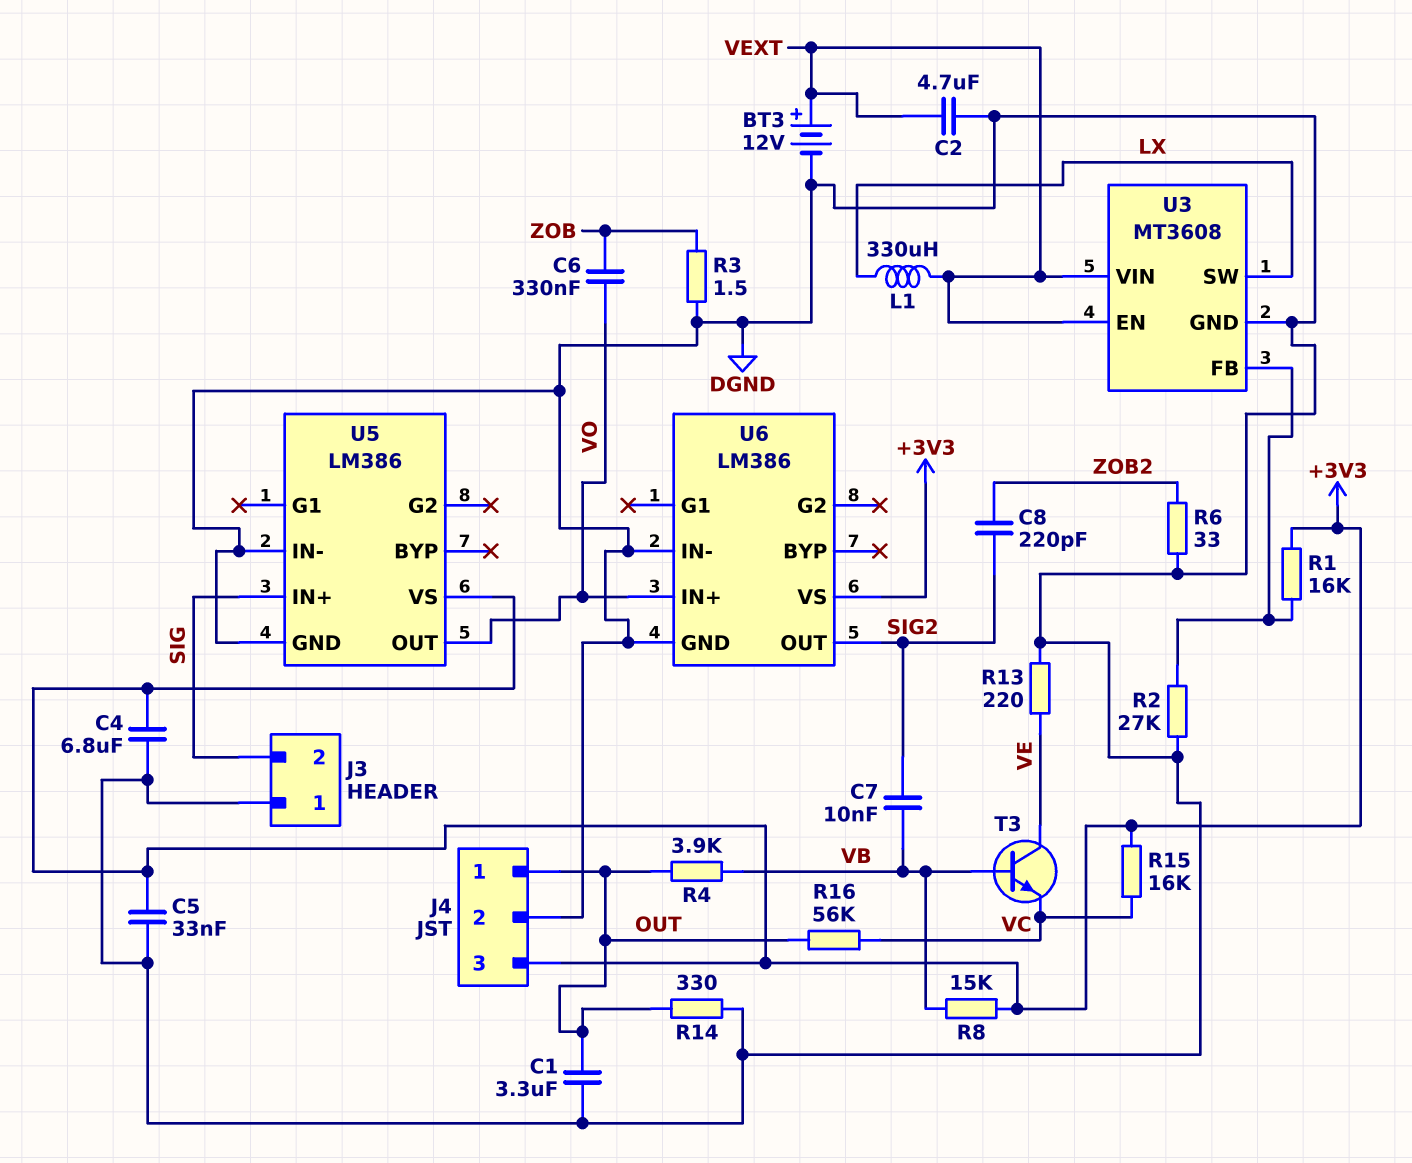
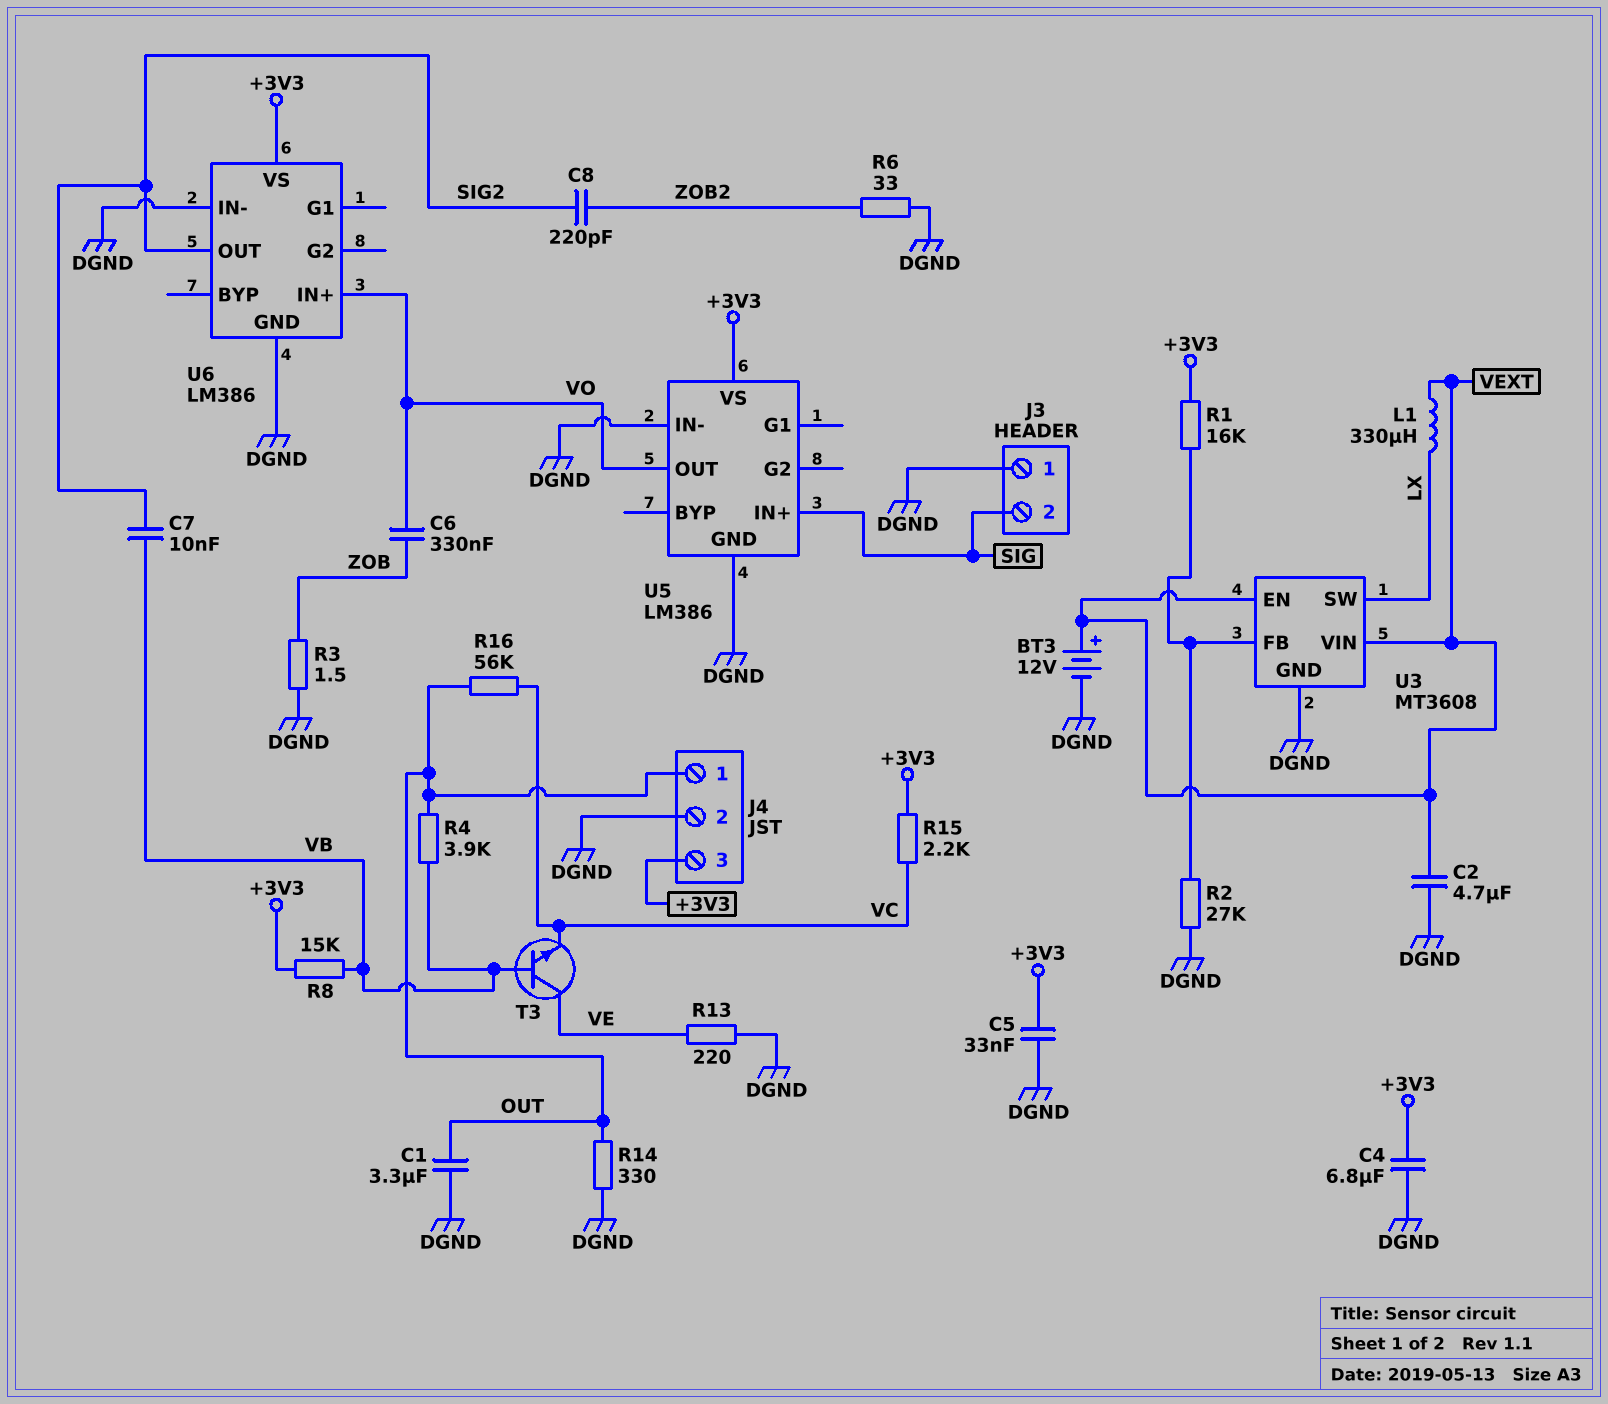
R15: 16k (+3V3, VC) -> 2.2k (+3V3, VC)

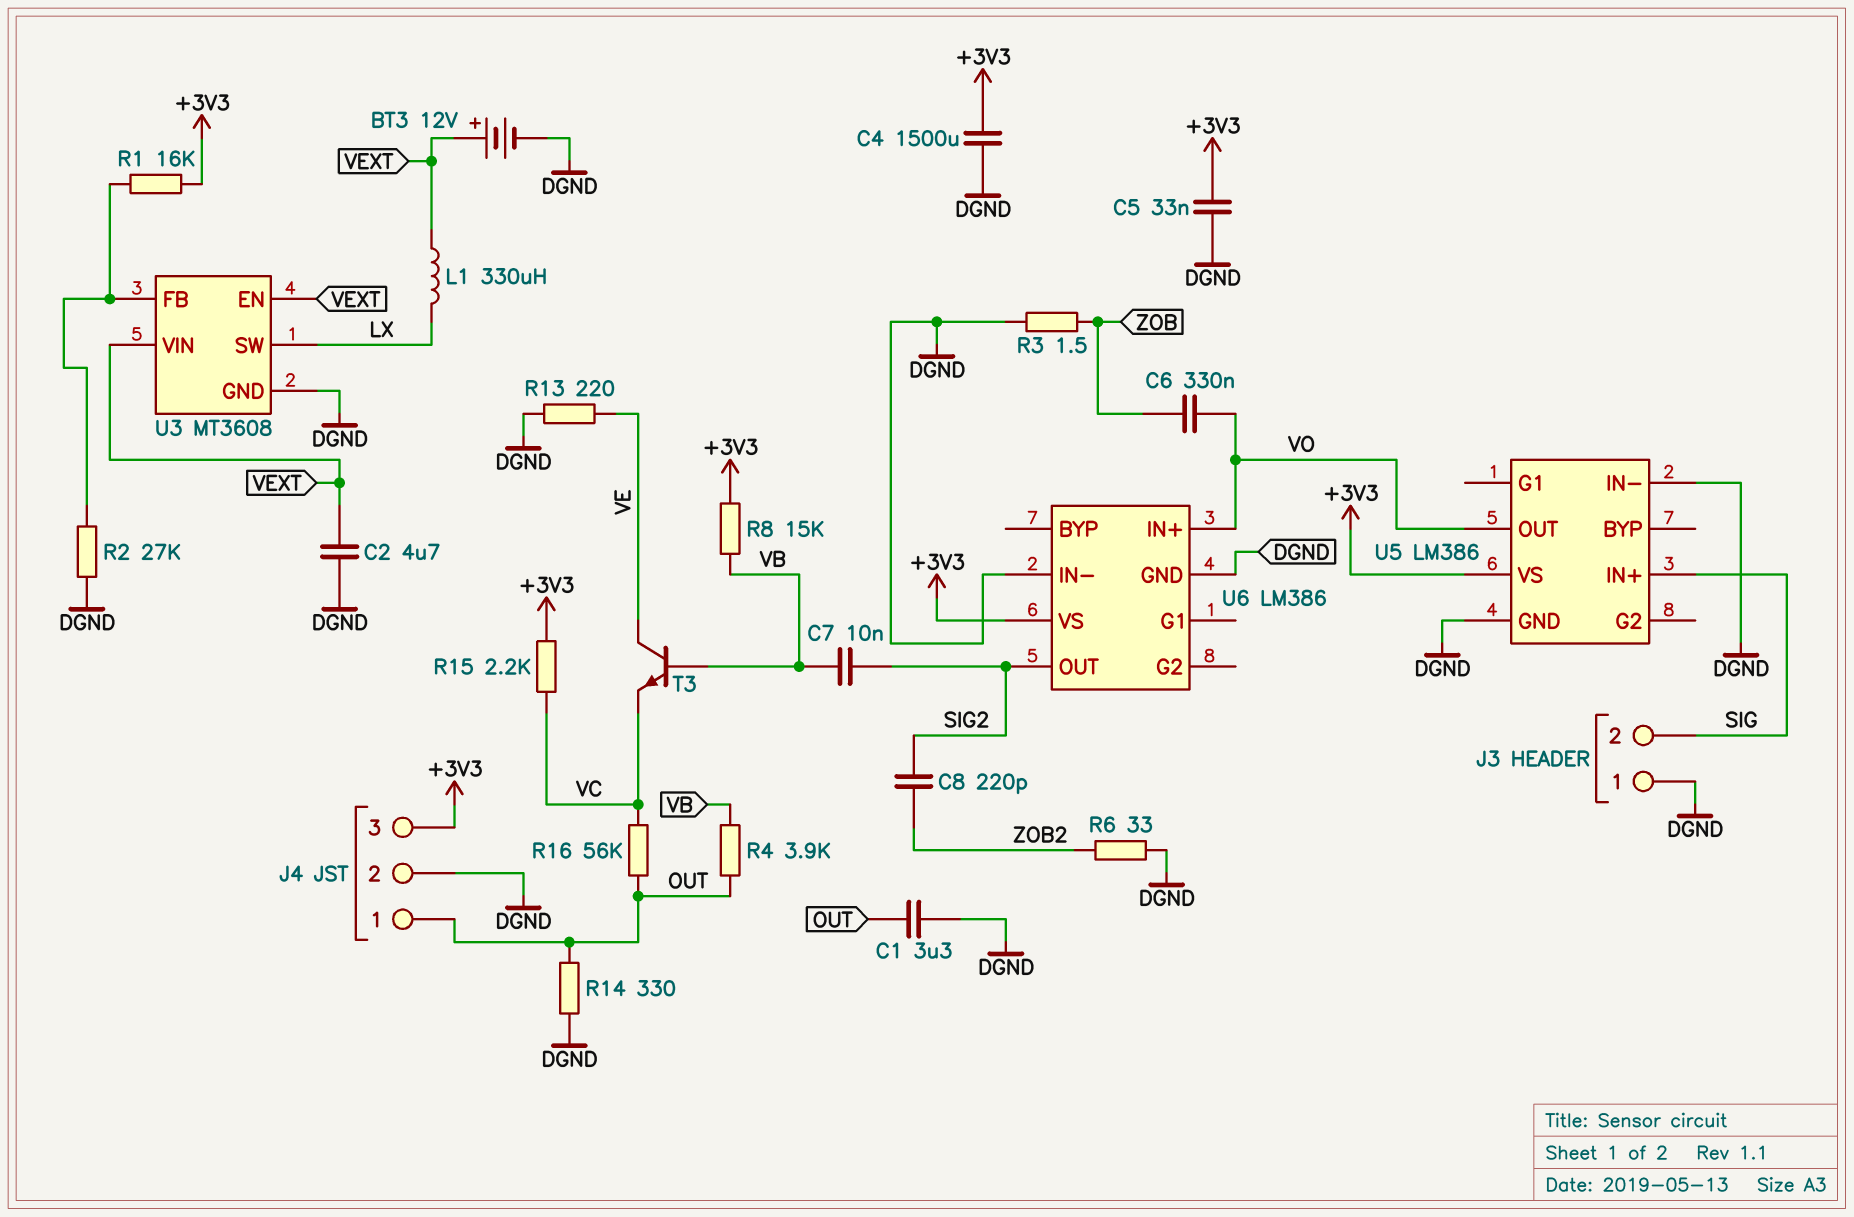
C4: 6.8uF (+3V3, DGND) -> 1500uF (+3V3, DGND)

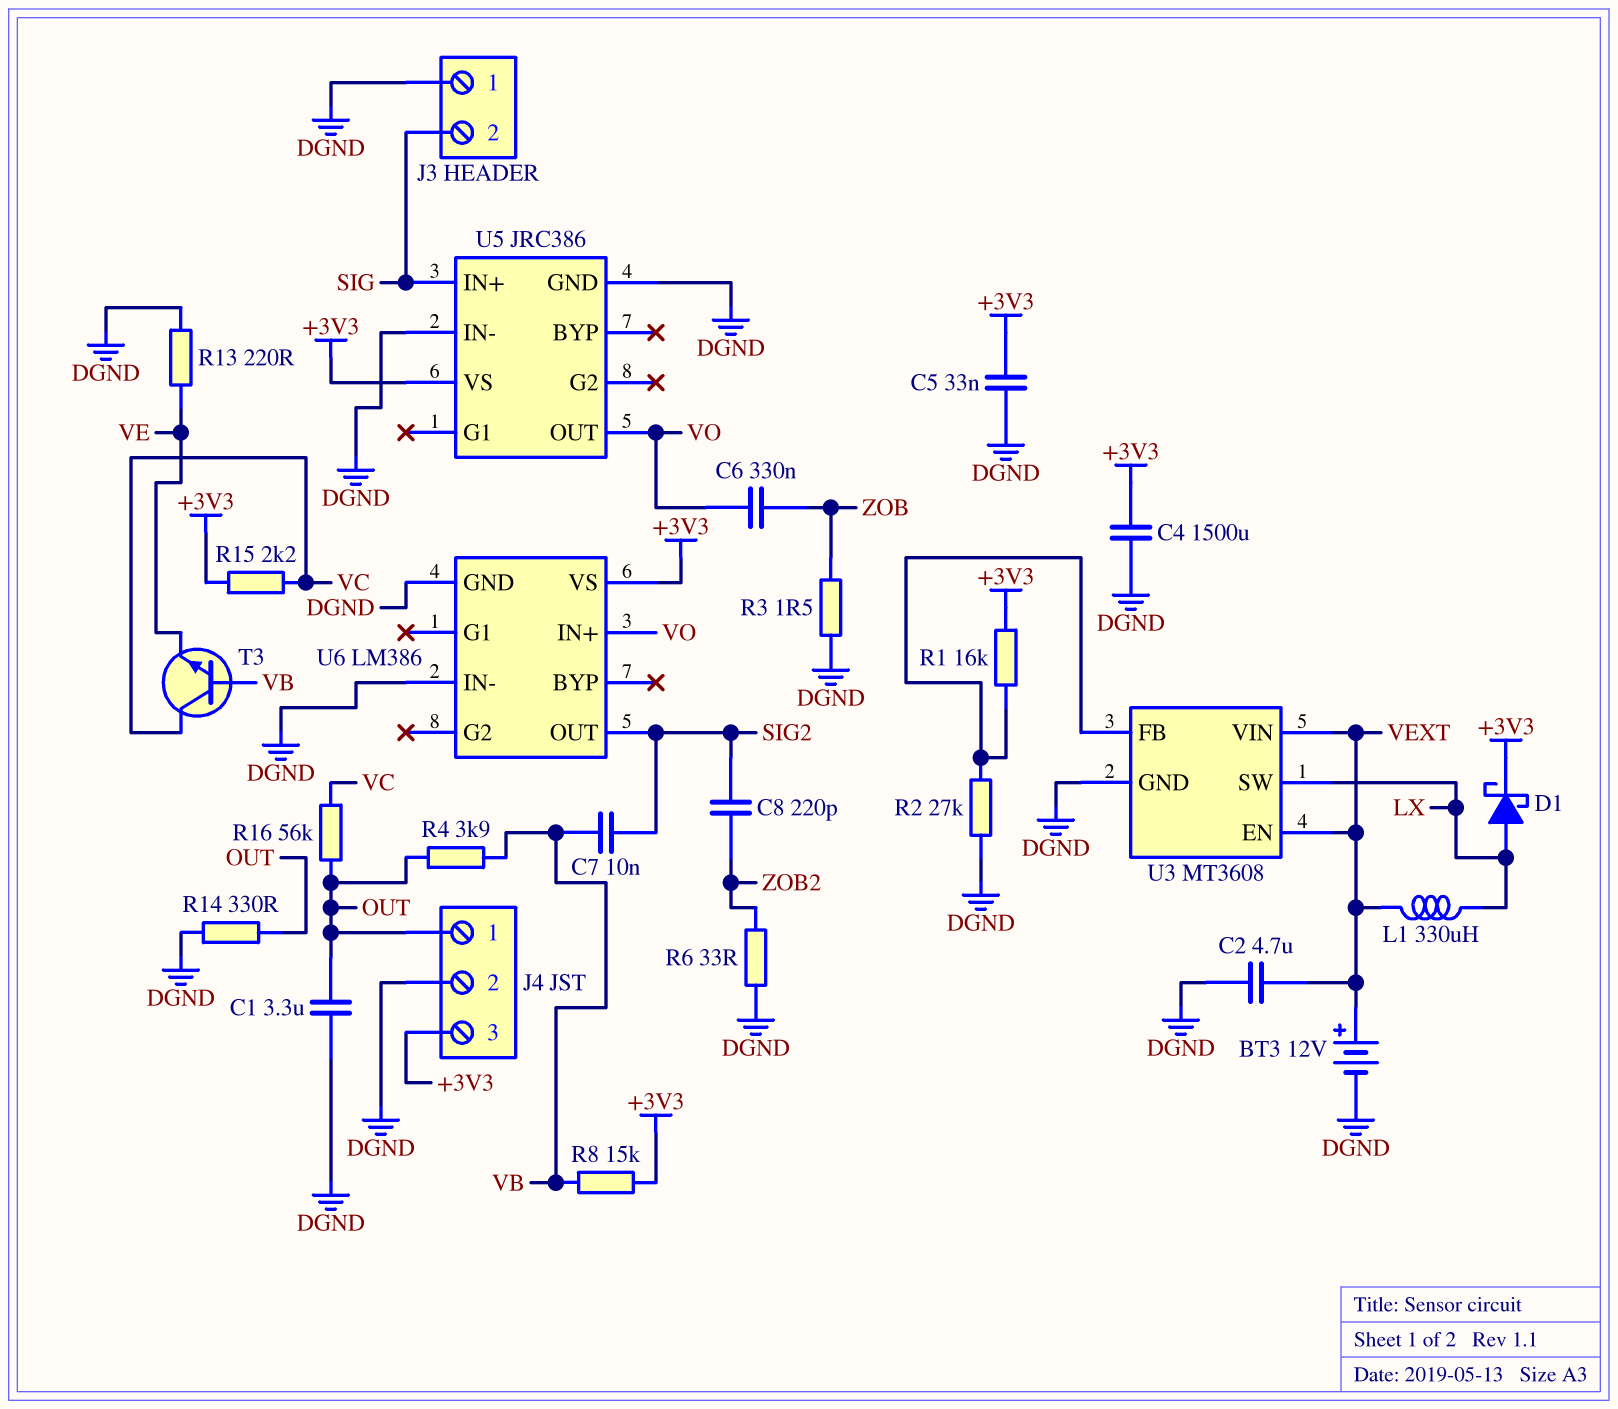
D1: none -> schottky (A LX, K +3V3)
T3: NPN (B VB, C VE, E VC) -> NPN (B VB, C VC, E VE)
U5: LM386 -> JRC386

